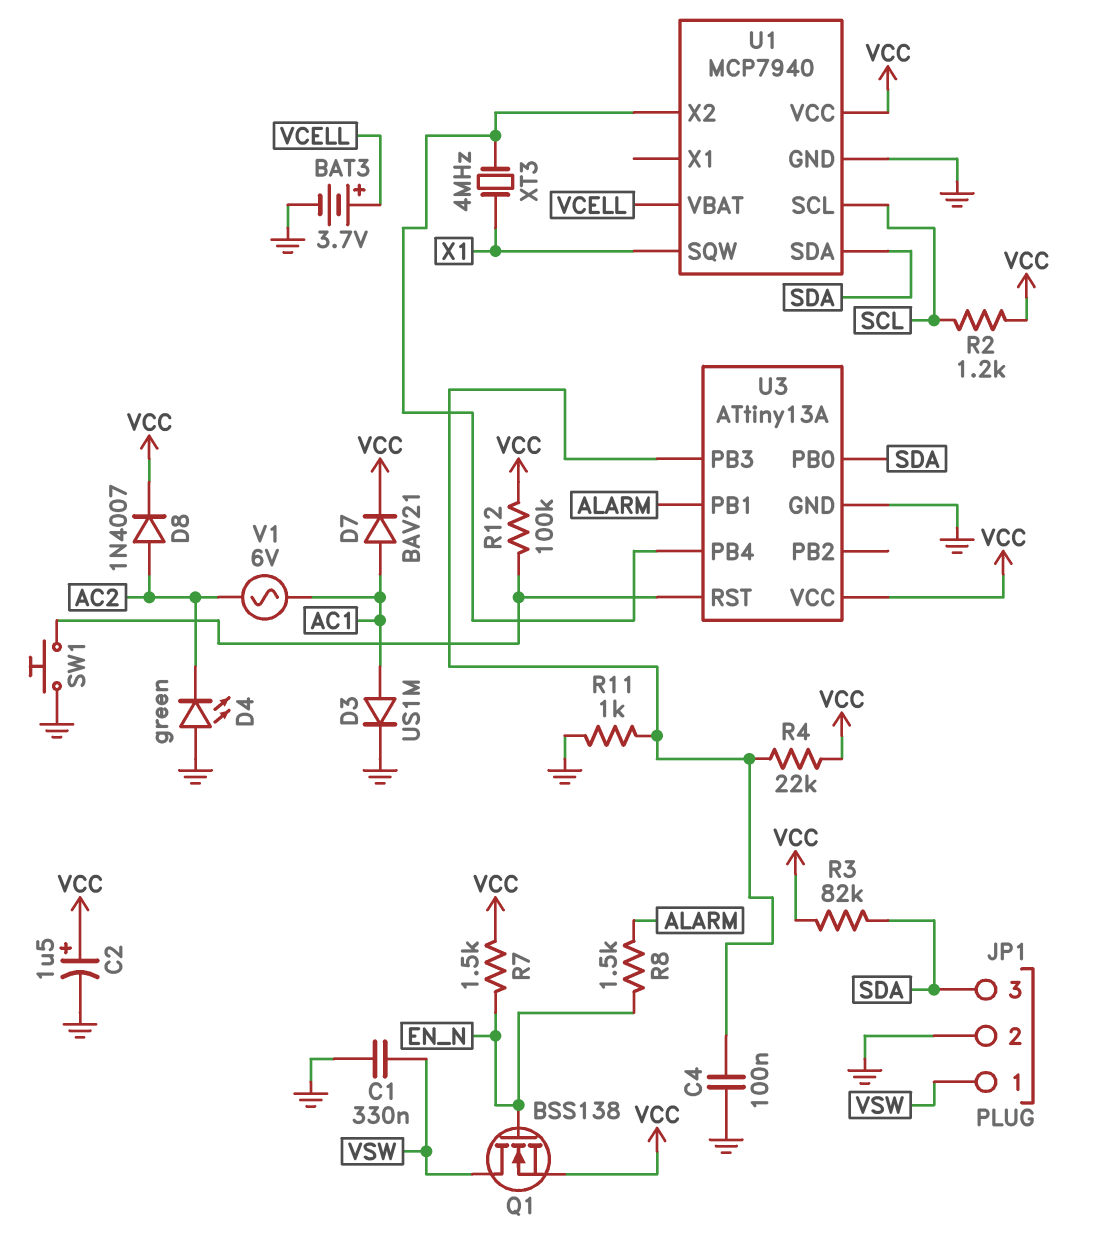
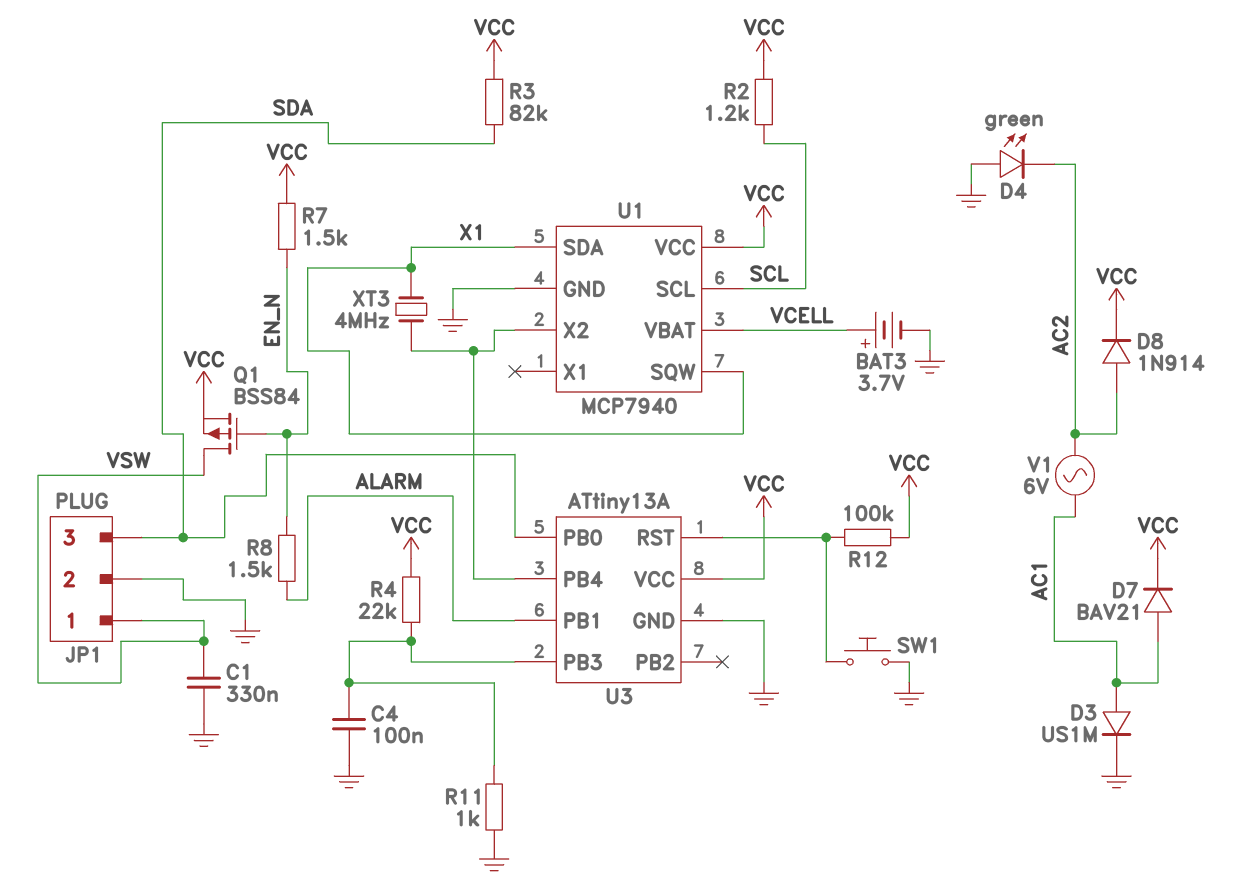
C2: 1.5uF (plus VCC, minus GND) -> none
D8: diode 1N4007 (A AC2, K VCC) -> diode 1N914 (A AC2, K VCC)
Q1: NMOS BSS138 (G EN_N, D VSW, S VCC) -> PMOS BSS84 (G EN_N, D VSW, S VCC)
U1 pin SDA: SDA -> X1

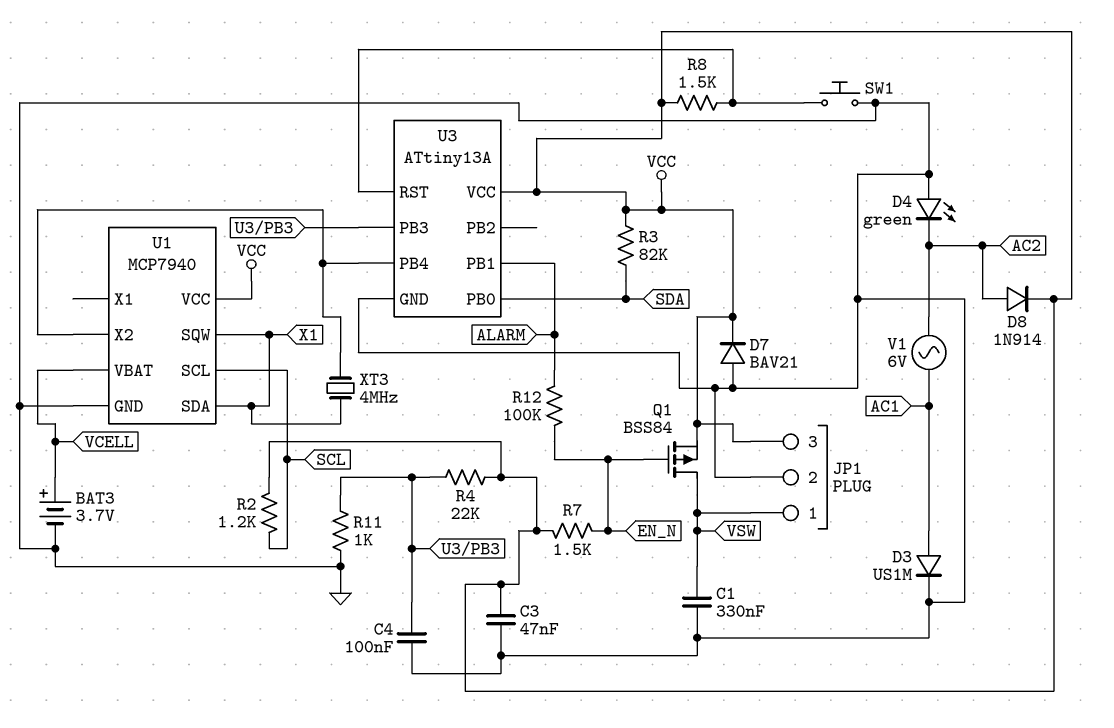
C3: none -> 47nF (GND, VCC)
D7: diode BAV21 (A AC1, K VCC) -> diode BAV21 (A GND, K VCC)
JP1 pin 3: SDA -> VCC
R8: 1.5k (ALARM, EN_N) -> 1.5k (U3/RST, VCC)
R12: 100k (U3/RST, VCC) -> 100k (ALARM, EN_N)

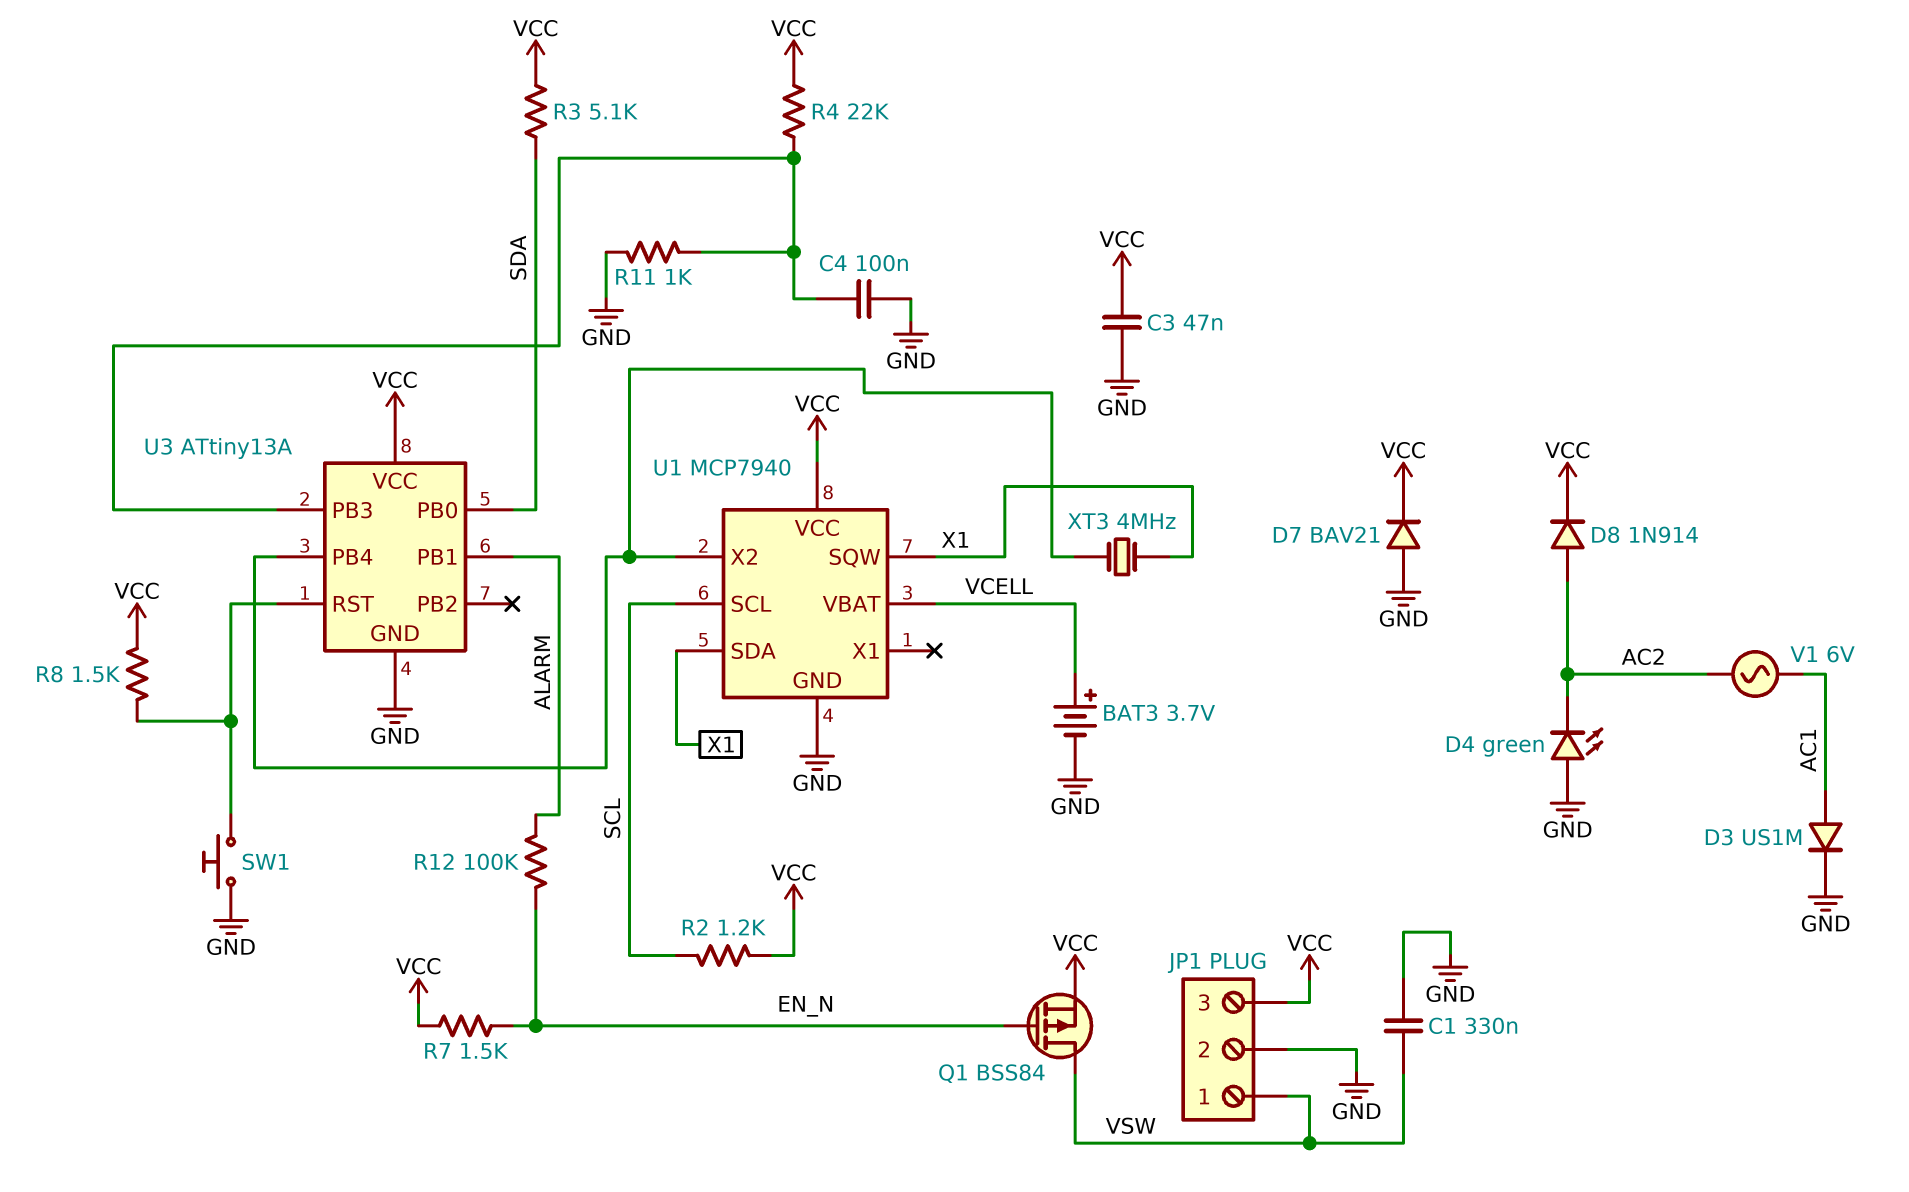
R3: 82k (SDA, VCC) -> 5.1k (SDA, VCC)

